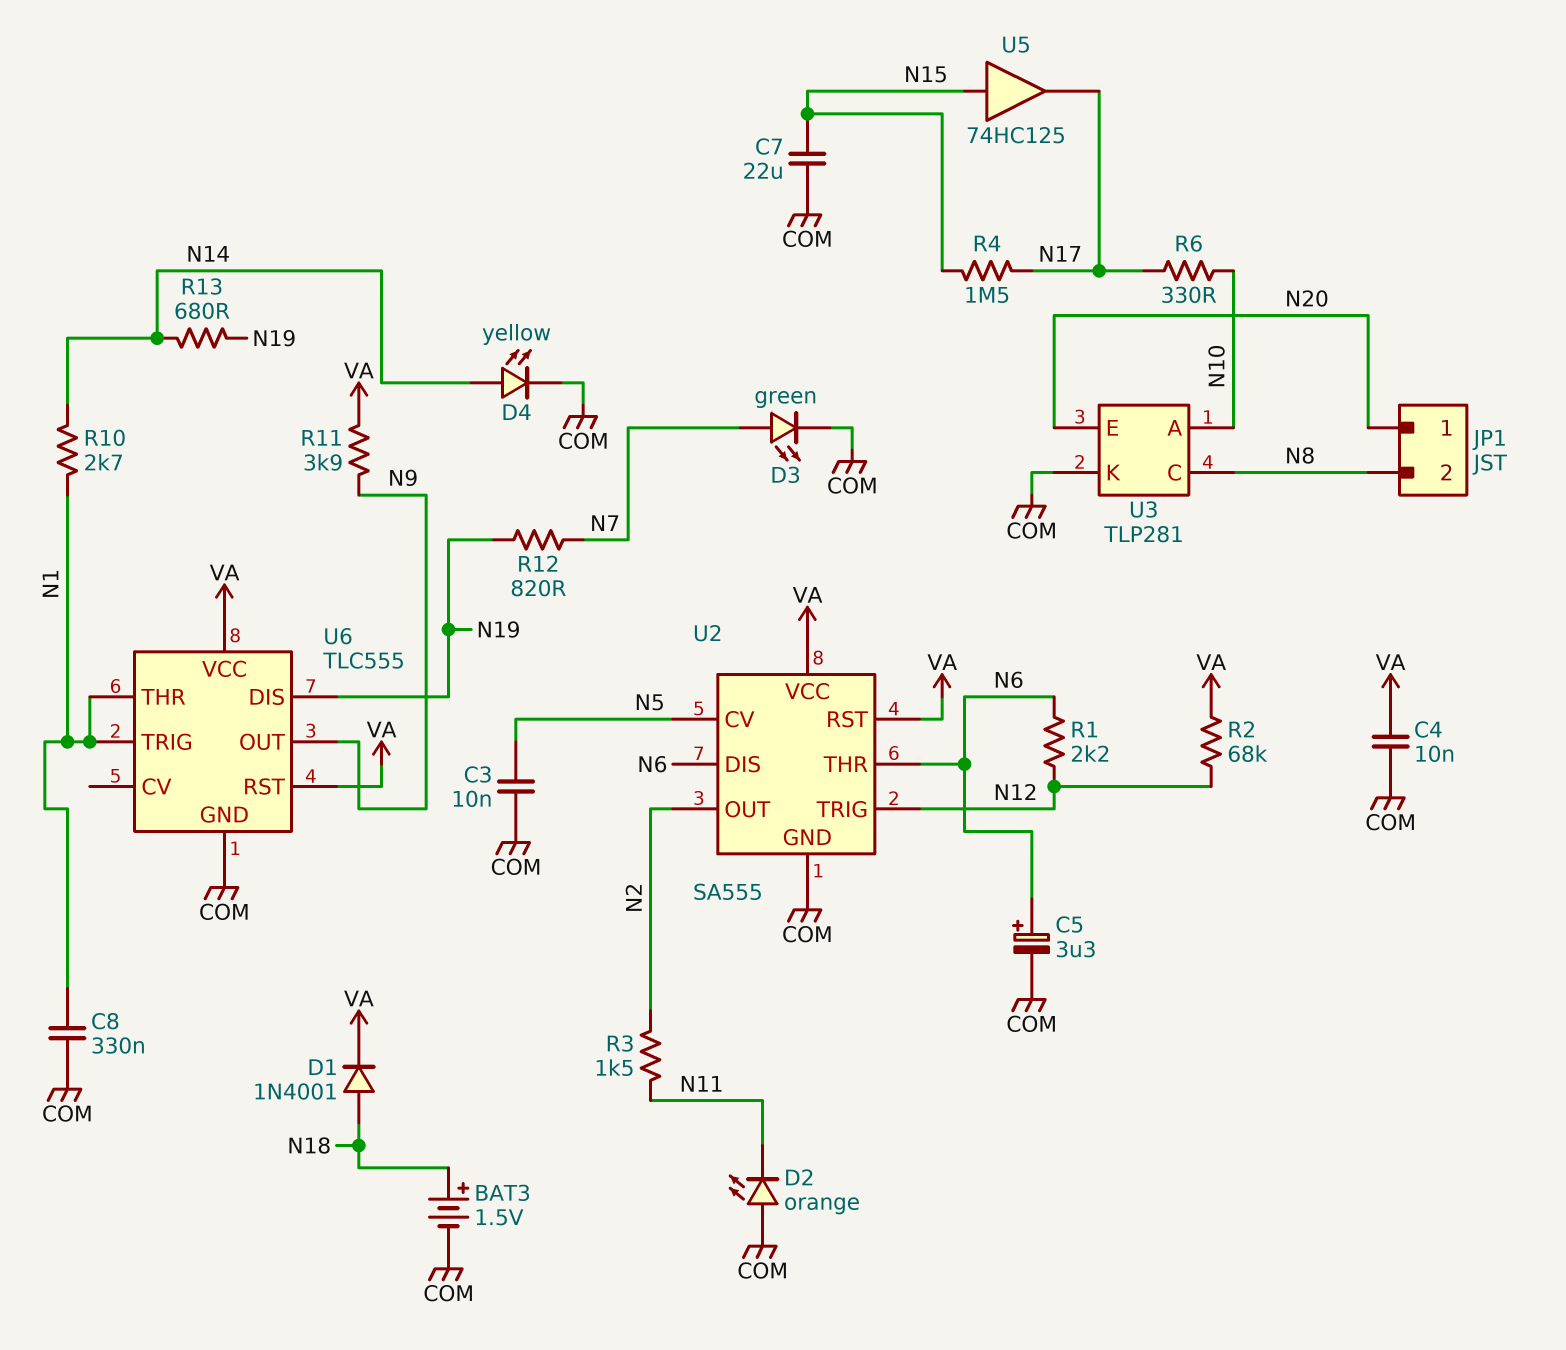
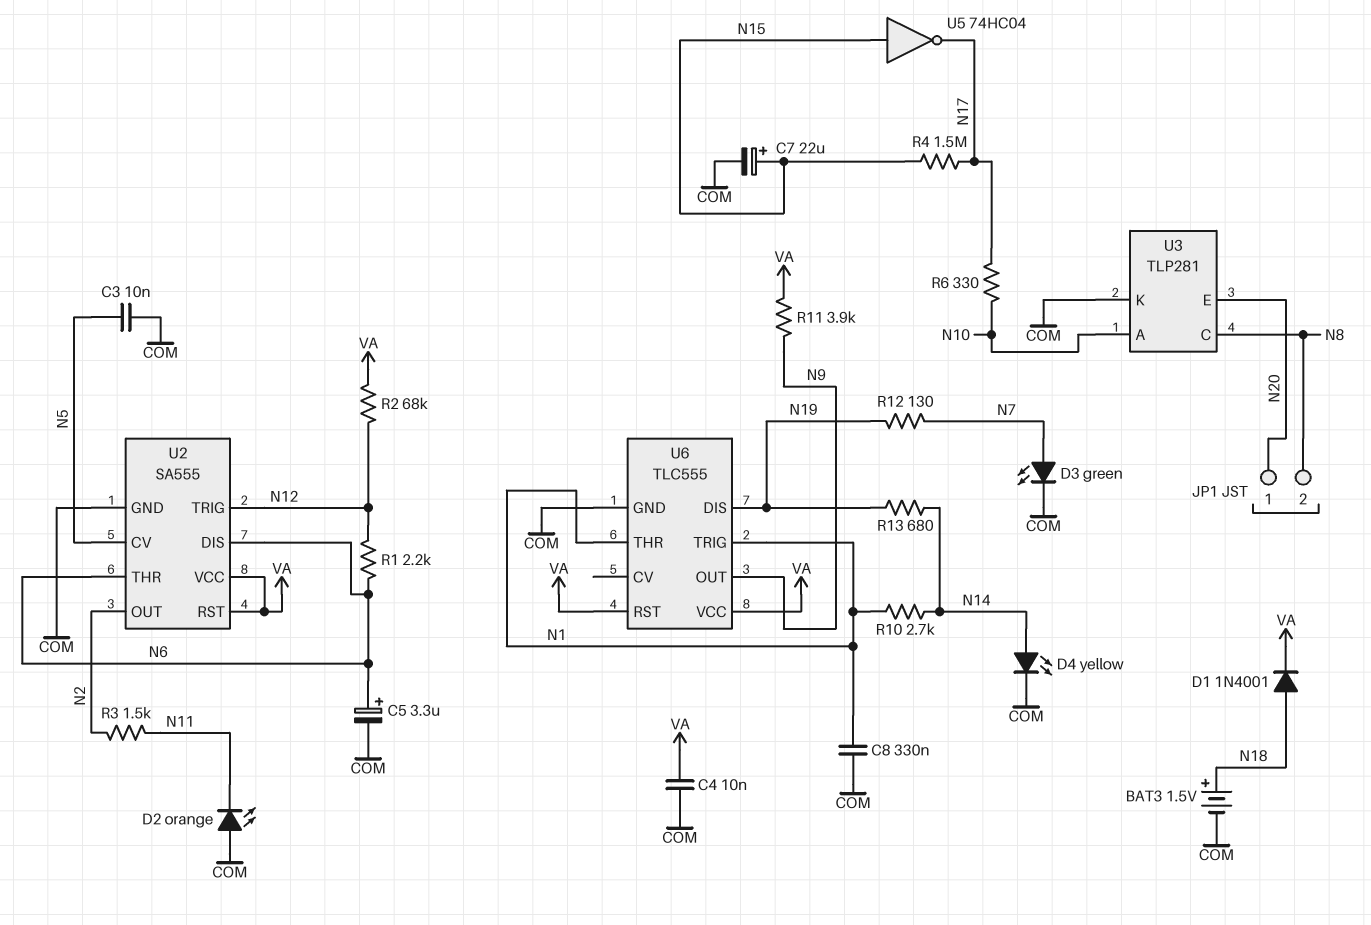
C7: 22uF (COM, N15) -> 22uF (plus N15, minus COM)
R12: 820 (N7, N19) -> 130 (N7, N19)
U5: buffer 74HC125 (in N15, out N17) -> NOT 74HC04 (in N15, out N17)

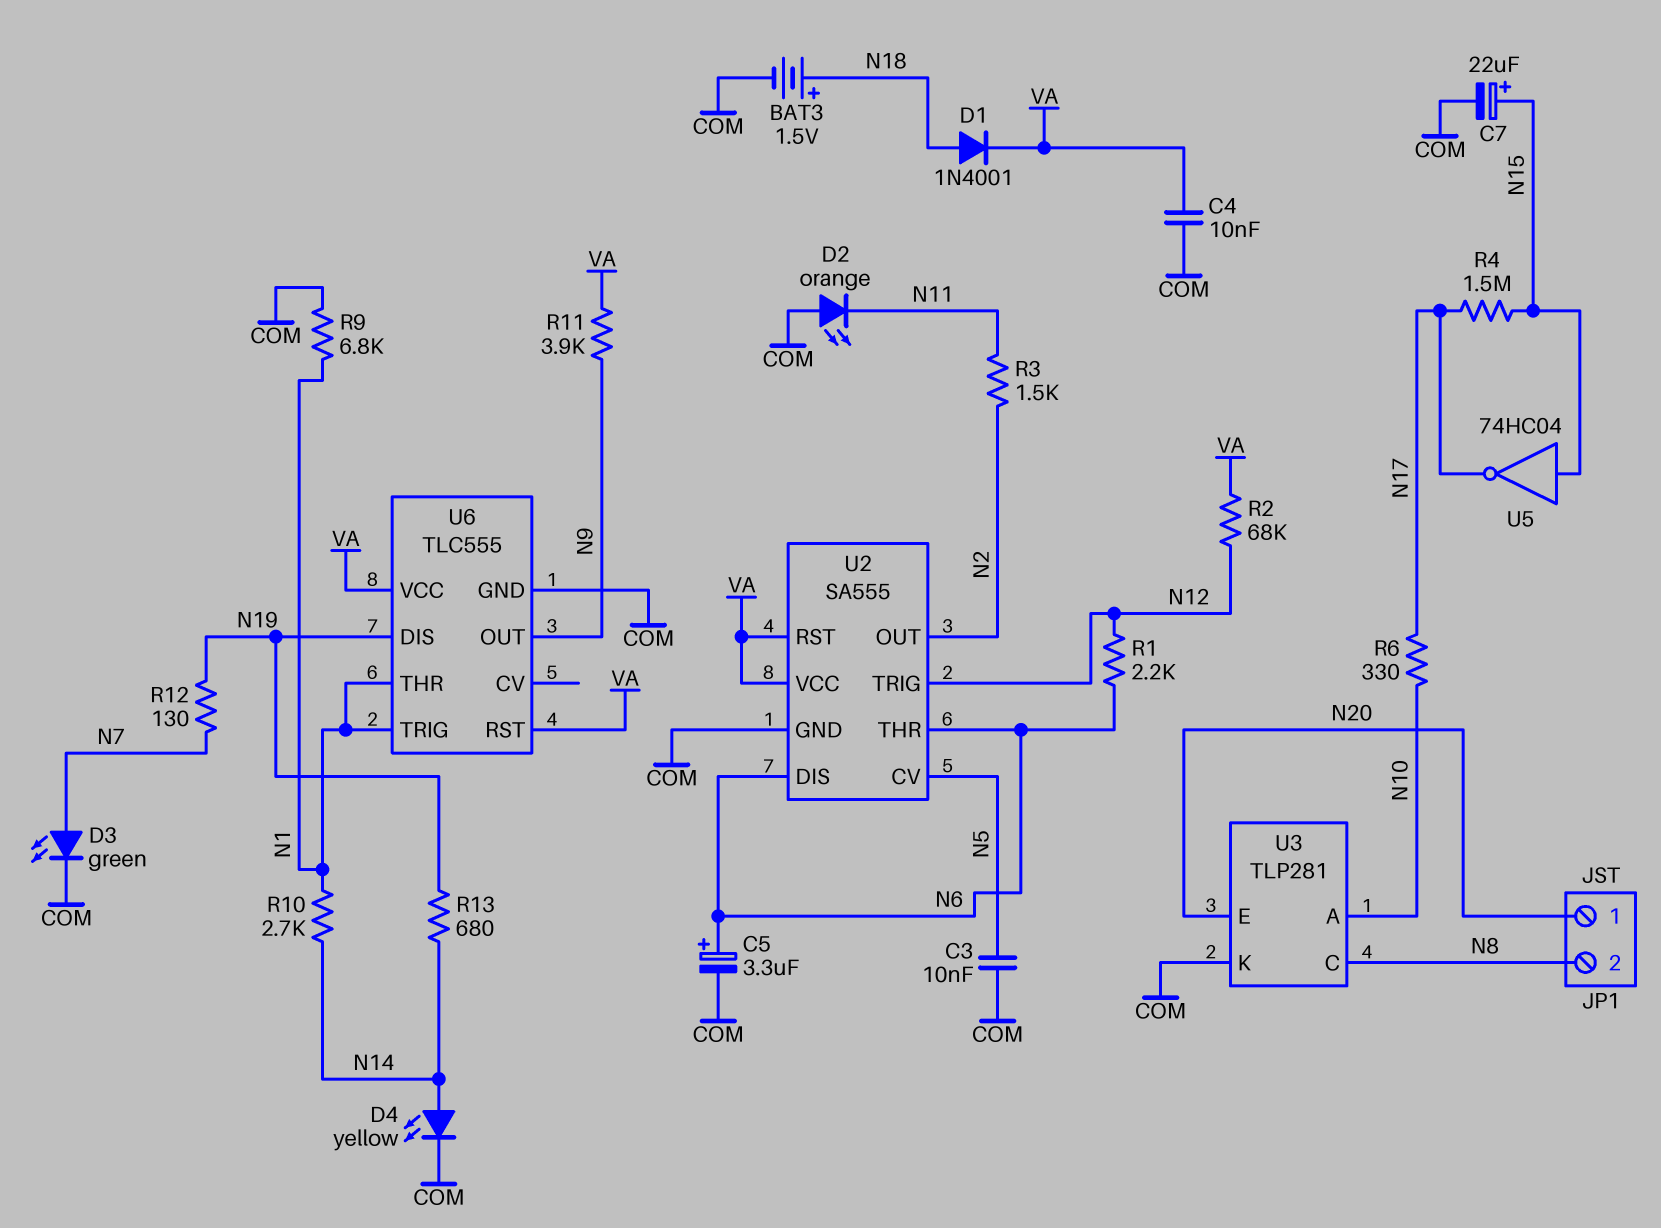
C8: 330nF (COM, N1) -> none
R9: none -> 6.8k (COM, N1)

